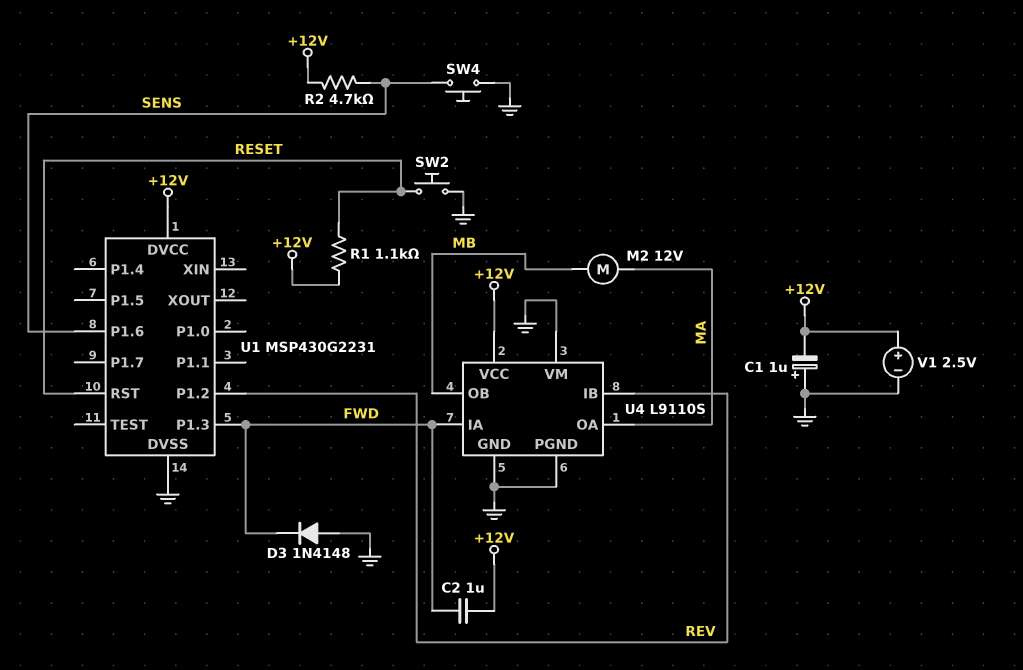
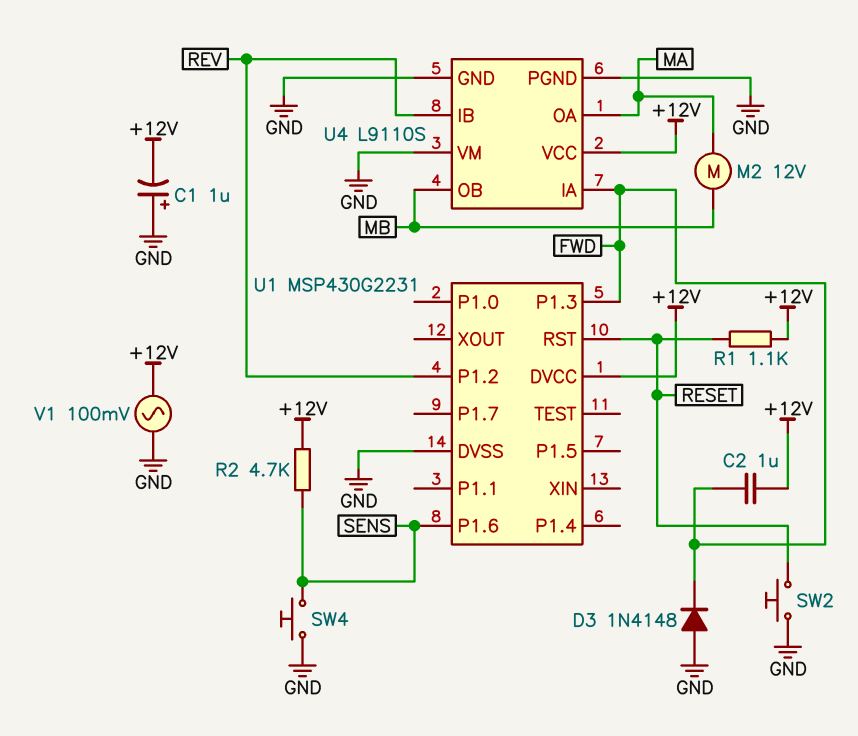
V1: 2.5V (plus +12V, minus GND) -> AC 100mV (+12V, GND)

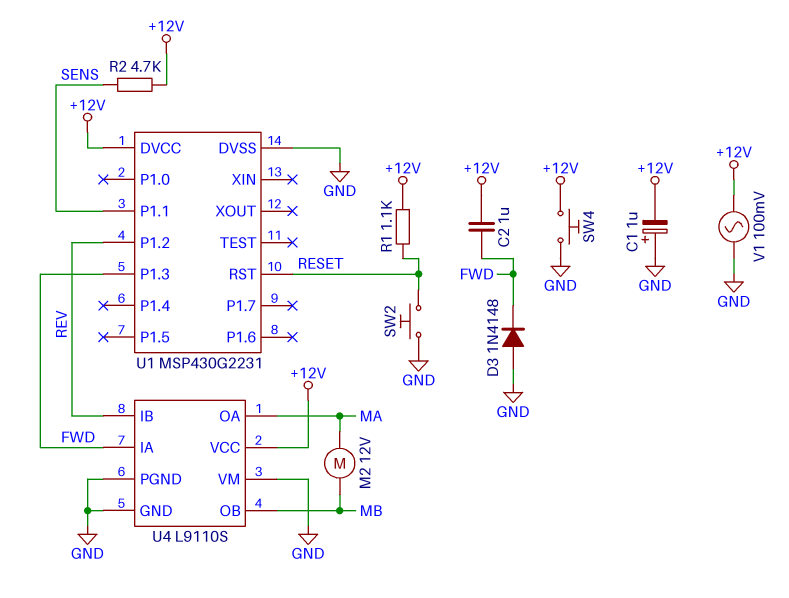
SW4: button (GND, SENS) -> button (+12V, GND)
U1 pin P1.1: none -> SENS
U1 pin P1.6: SENS -> none

